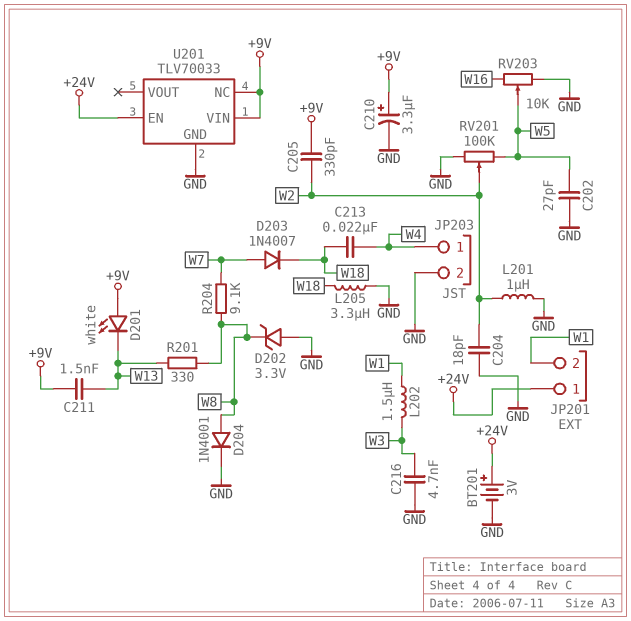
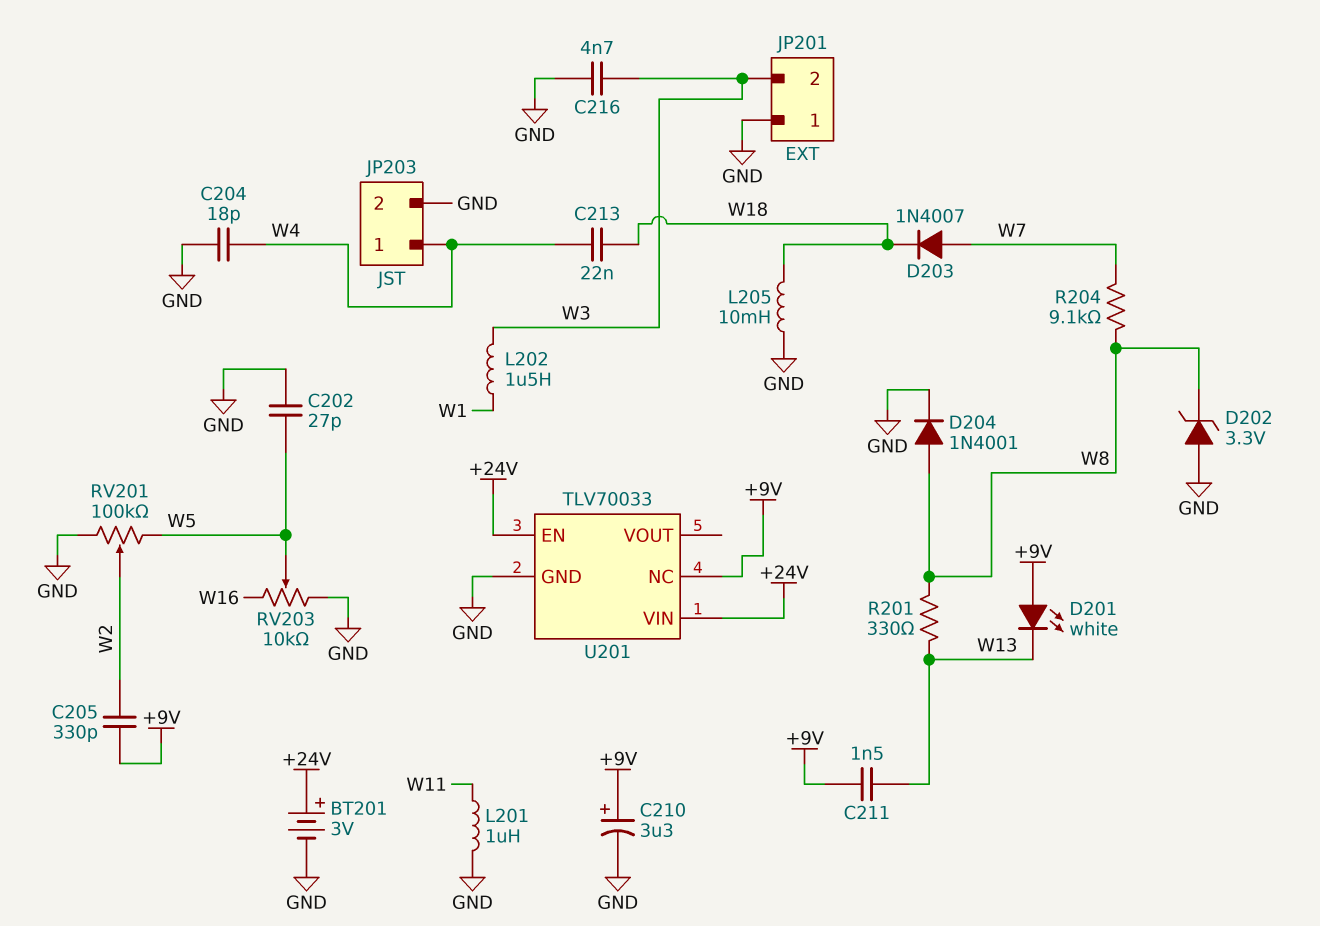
C204: 18pF (GND, W2) -> 18pF (GND, W4)
JP201 pin 1: +24V -> GND
JP201 pin 2: W1 -> W3
L201: 1uH (GND, W2) -> 1uH (GND, W11)
L205: 3.3uH (GND, W18) -> 10mH (GND, W18)
U201 pin VIN: +9V -> +24V

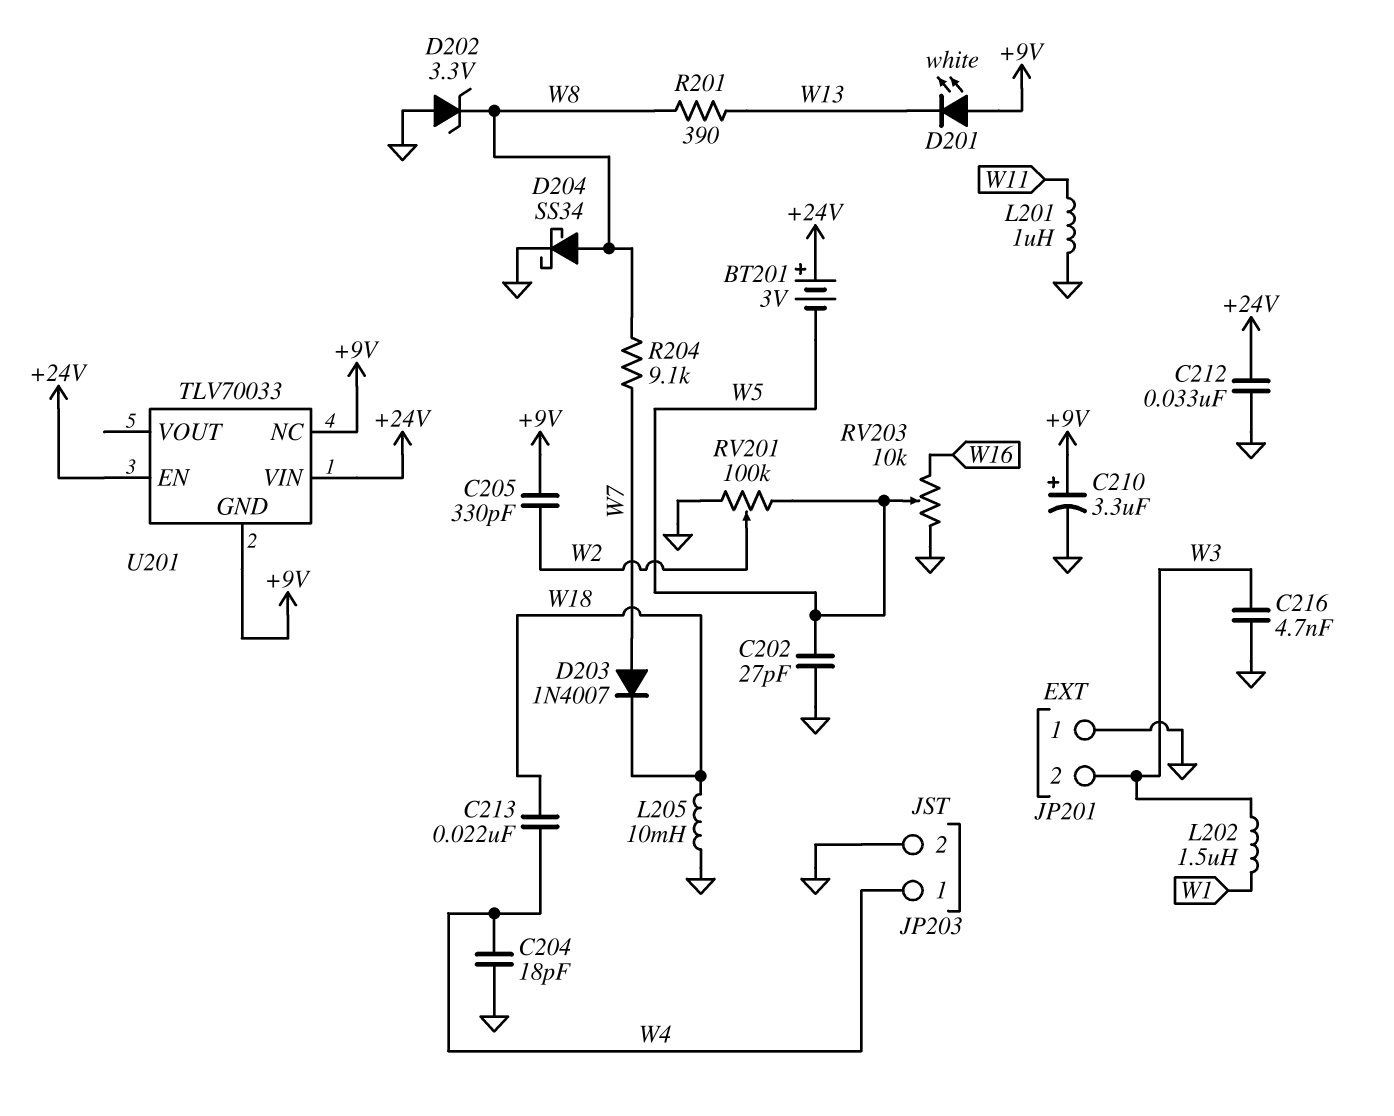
BT201: 3V (plus +24V, minus GND) -> 3V (plus +24V, minus W5)
C211: 1.5nF (+9V, W13) -> none
C212: none -> 33nF (+24V, GND)
D204: diode 1N4001 (A W8, K GND) -> schottky SS34 (A W8, K GND)
R201: 330 (W8, W13) -> 390 (W8, W13)
U201 pin GND: GND -> +9V

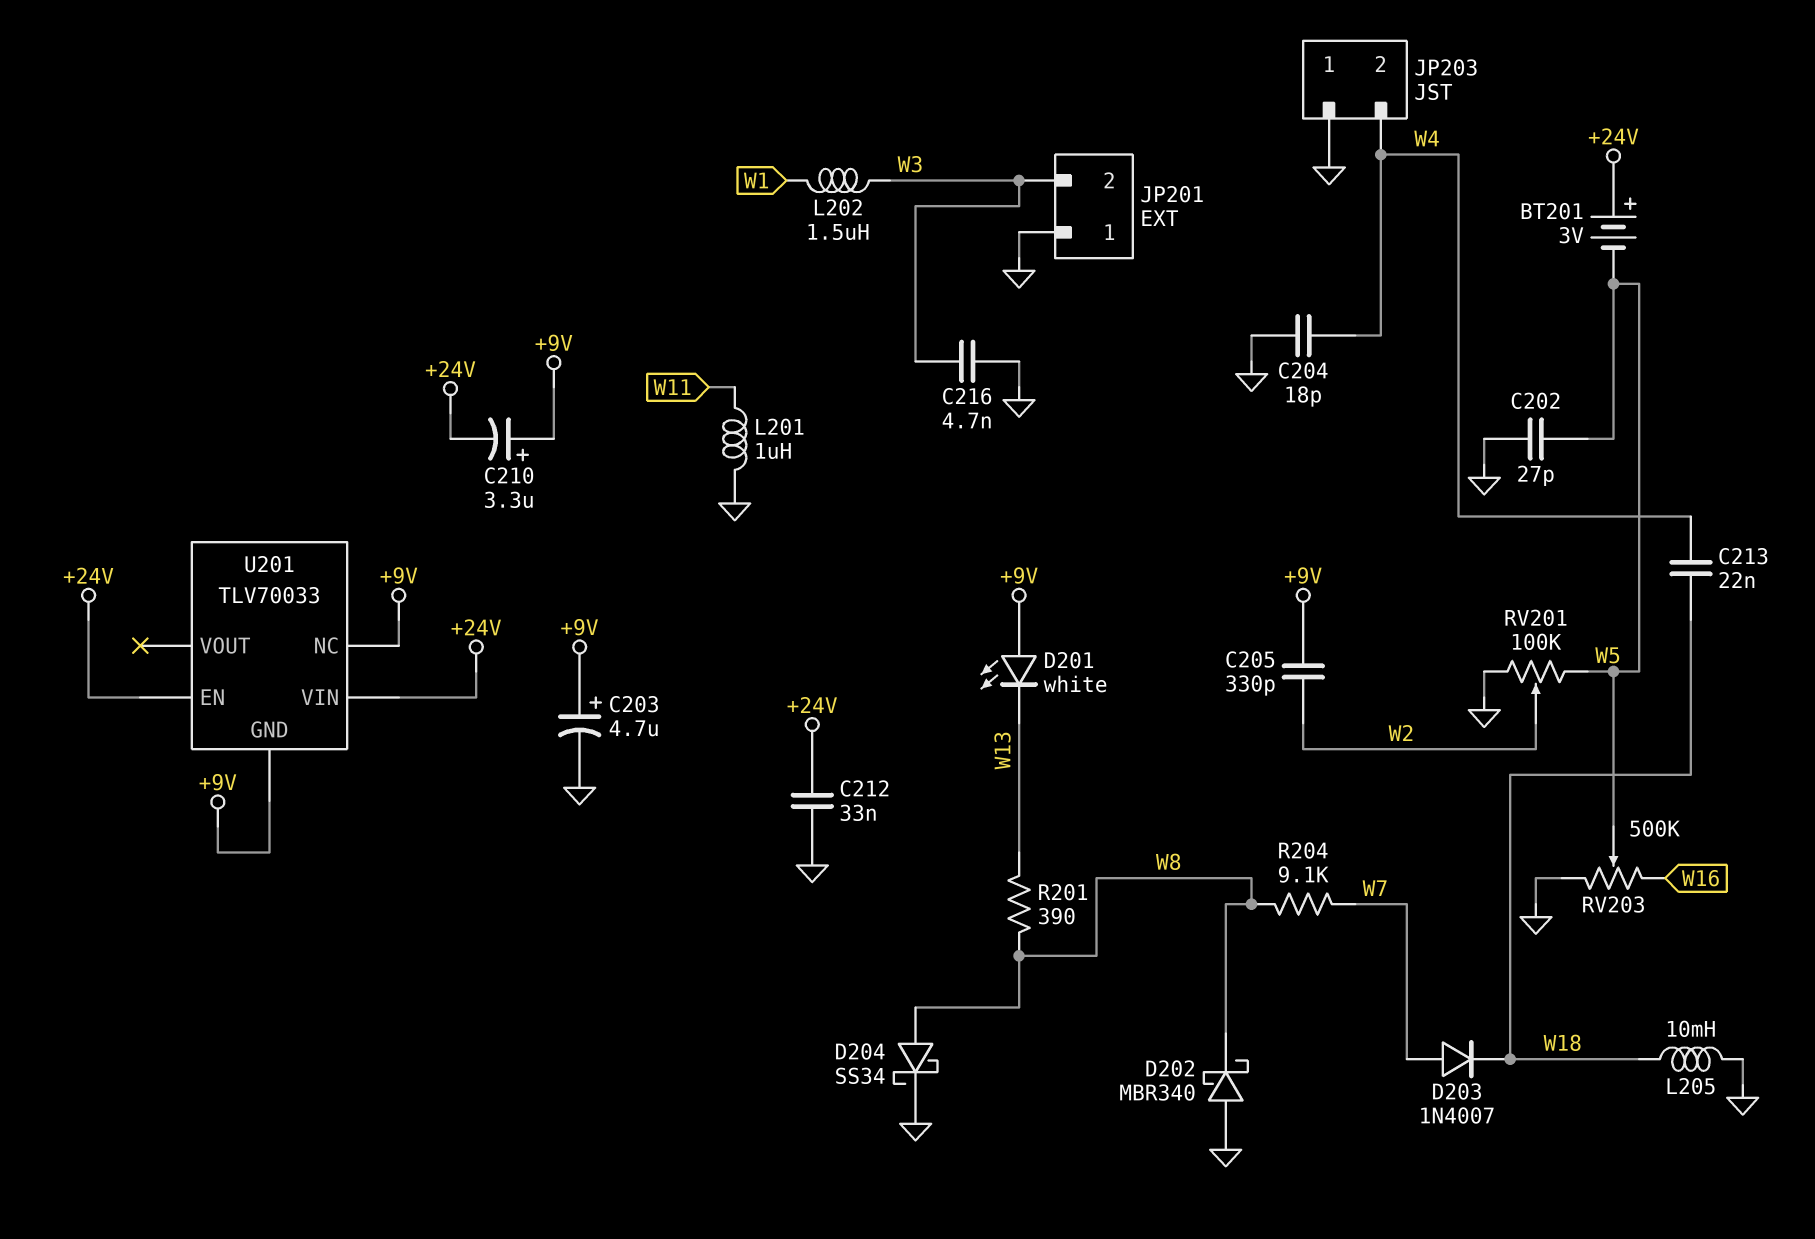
C203: none -> 4.7uF (plus +9V, minus GND)
C210: 3.3uF (plus +9V, minus GND) -> 3.3uF (plus +9V, minus +24V)
D202: zener 3.3V (A GND, K W8) -> schottky MBR340 (A GND, K W8)
JP203 pin 1: W4 -> GND
JP203 pin 2: GND -> W4
RV203: 10k (GND, W16, wiper W5) -> 500k (GND, W16, wiper W5)

